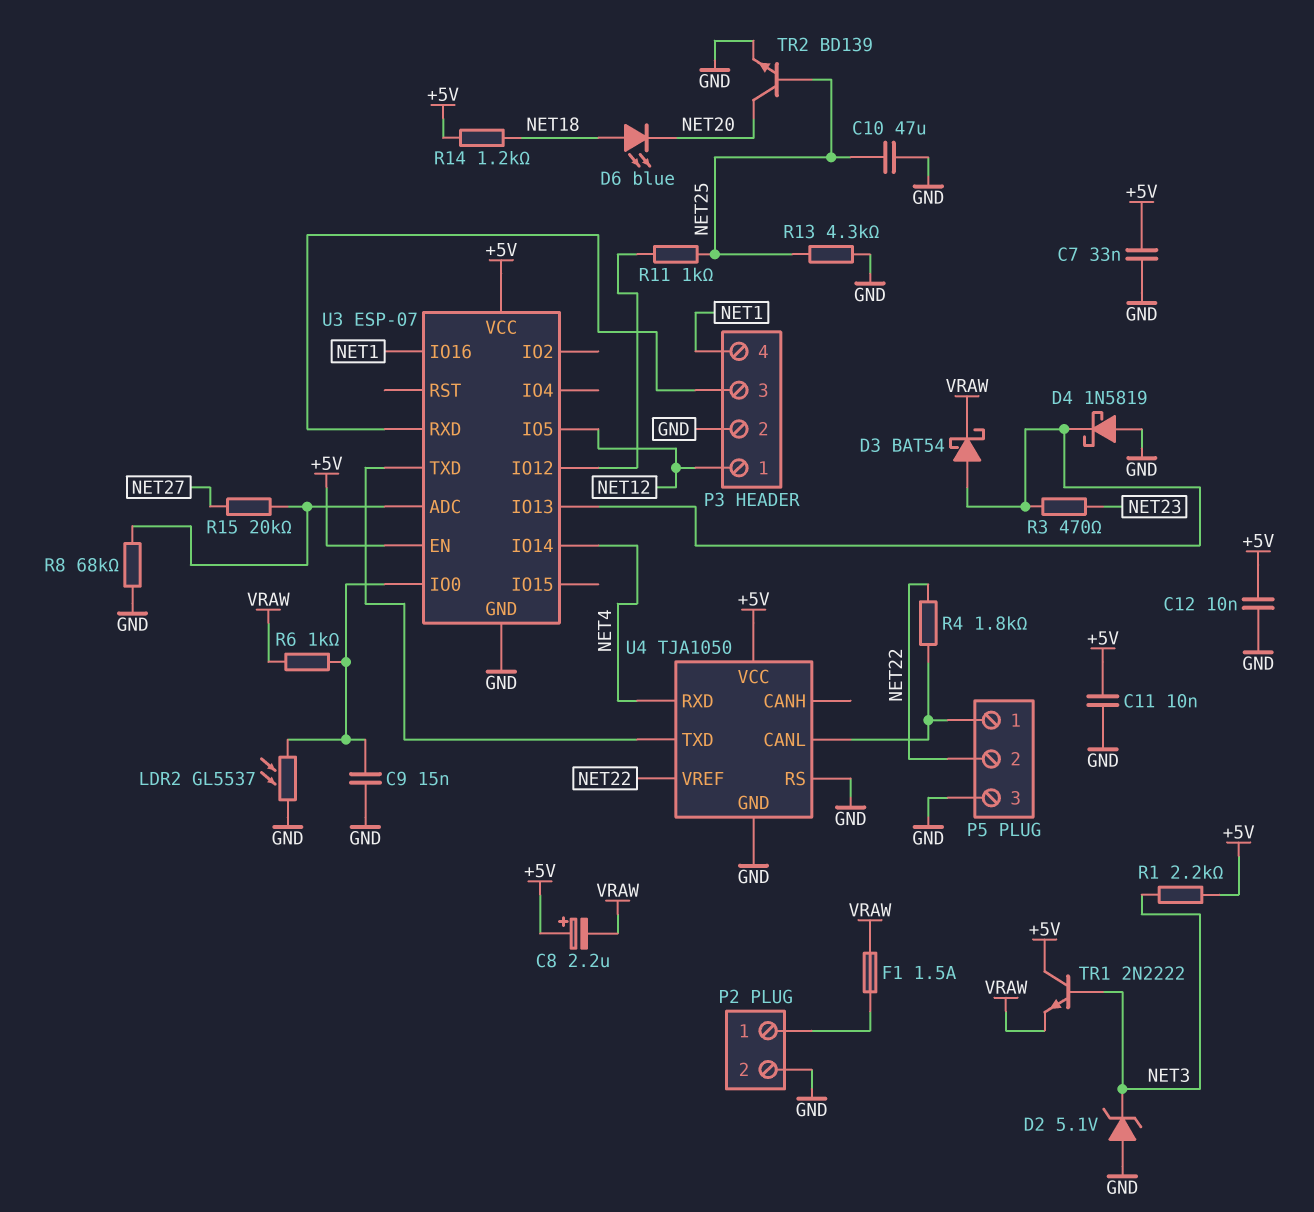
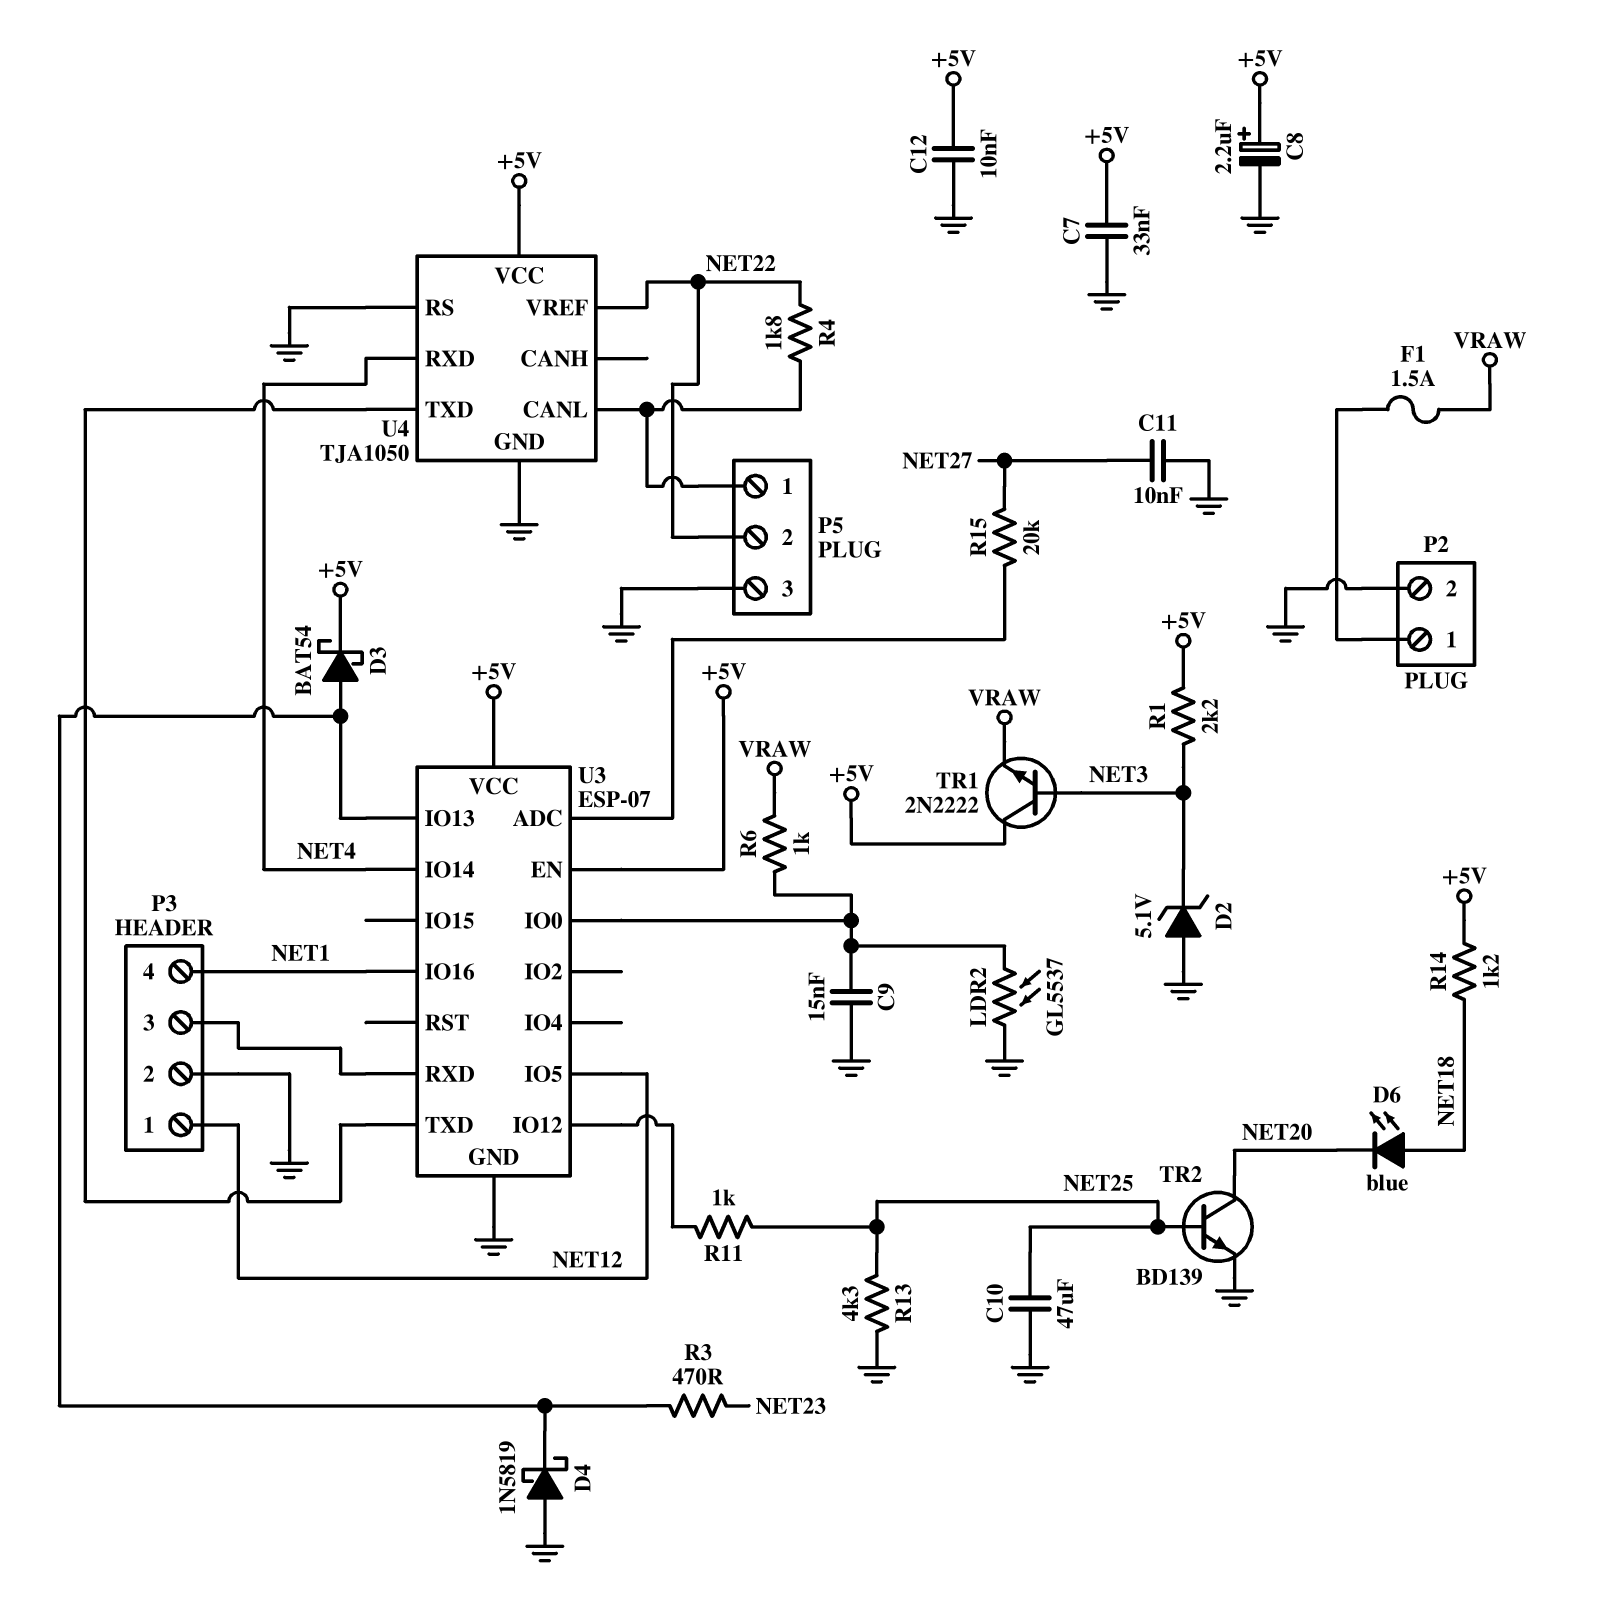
C8: 2.2uF (plus +5V, minus VRAW) -> 2.2uF (plus +5V, minus GND)
C11: 10nF (+5V, GND) -> 10nF (GND, NET27)
D3: schottky BAT54 (A U3/IO13, K VRAW) -> schottky BAT54 (A U3/IO13, K +5V)
R8: 68k (GND, U3/ADC) -> none

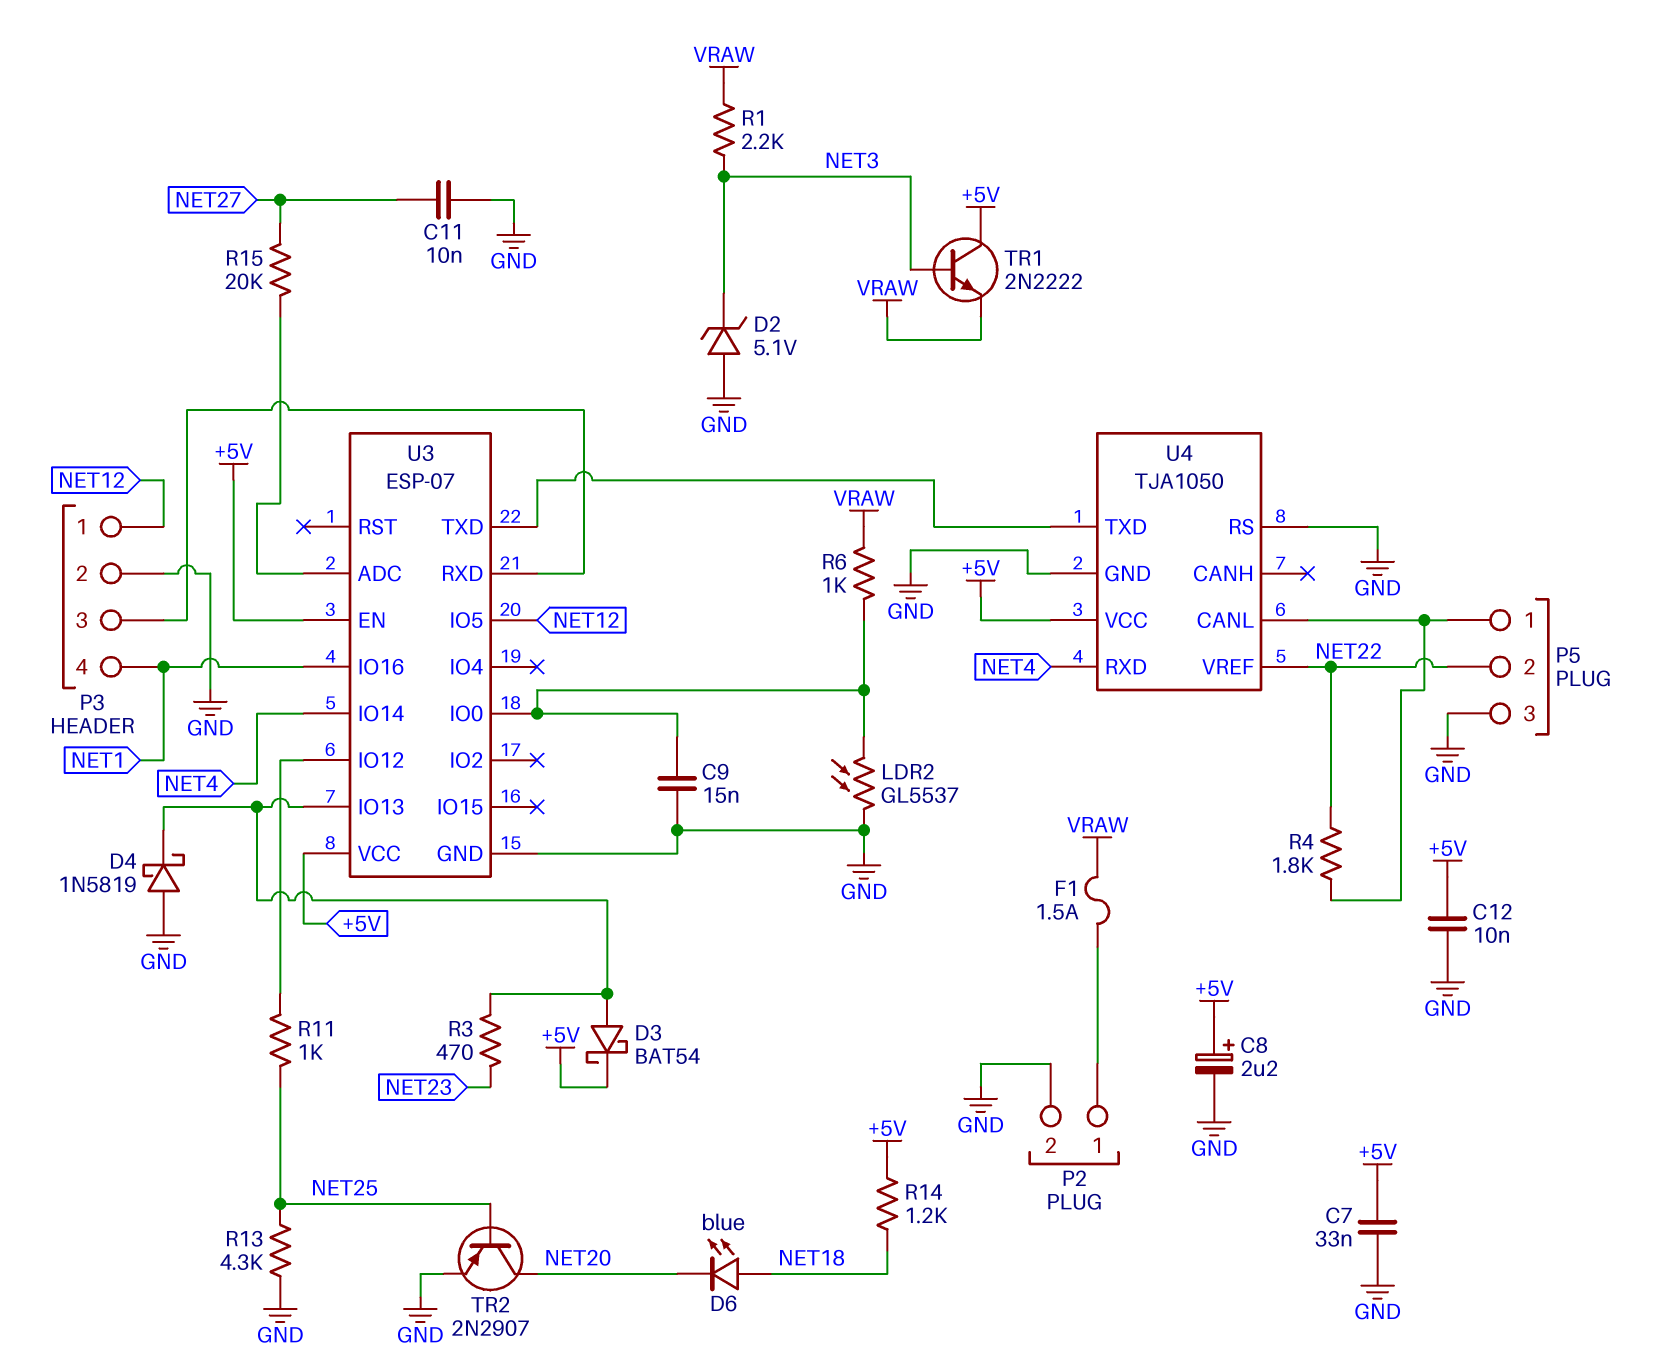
C10: 47uF (GND, NET25) -> none
R1: 2.2k (+5V, NET3) -> 2.2k (NET3, VRAW)
TR2: NPN BD139 (B NET25, C NET20, E GND) -> PNP 2N2907 (B NET25, C NET20, E GND)

